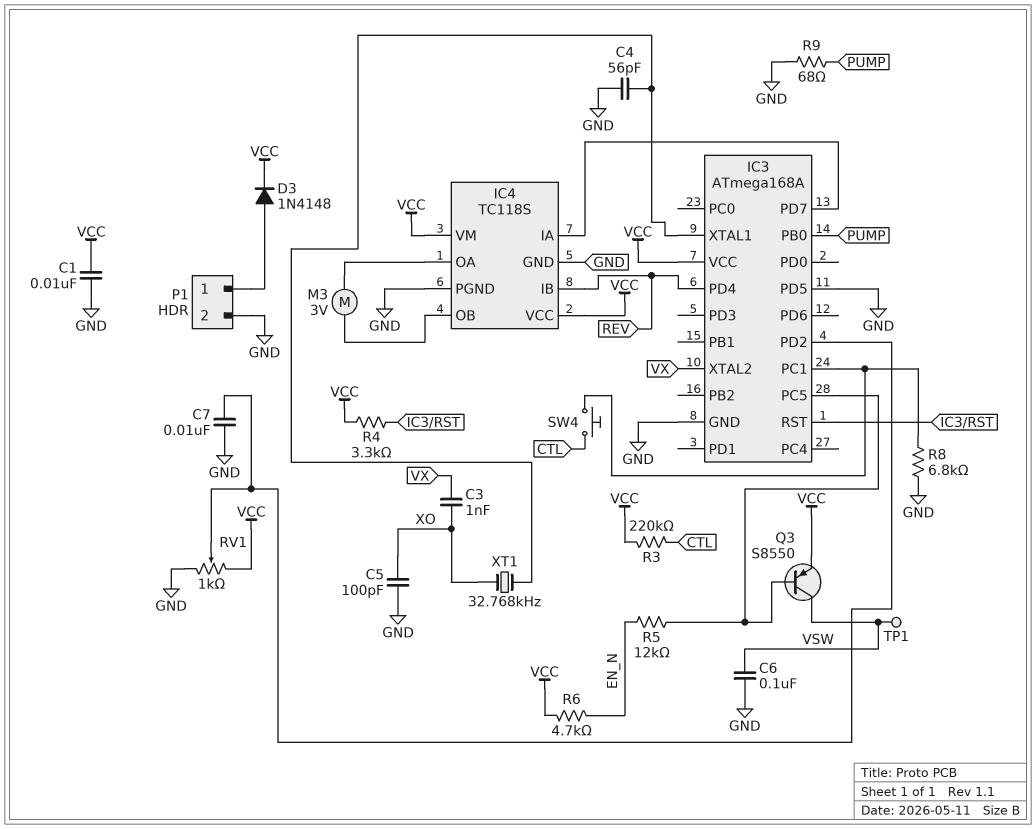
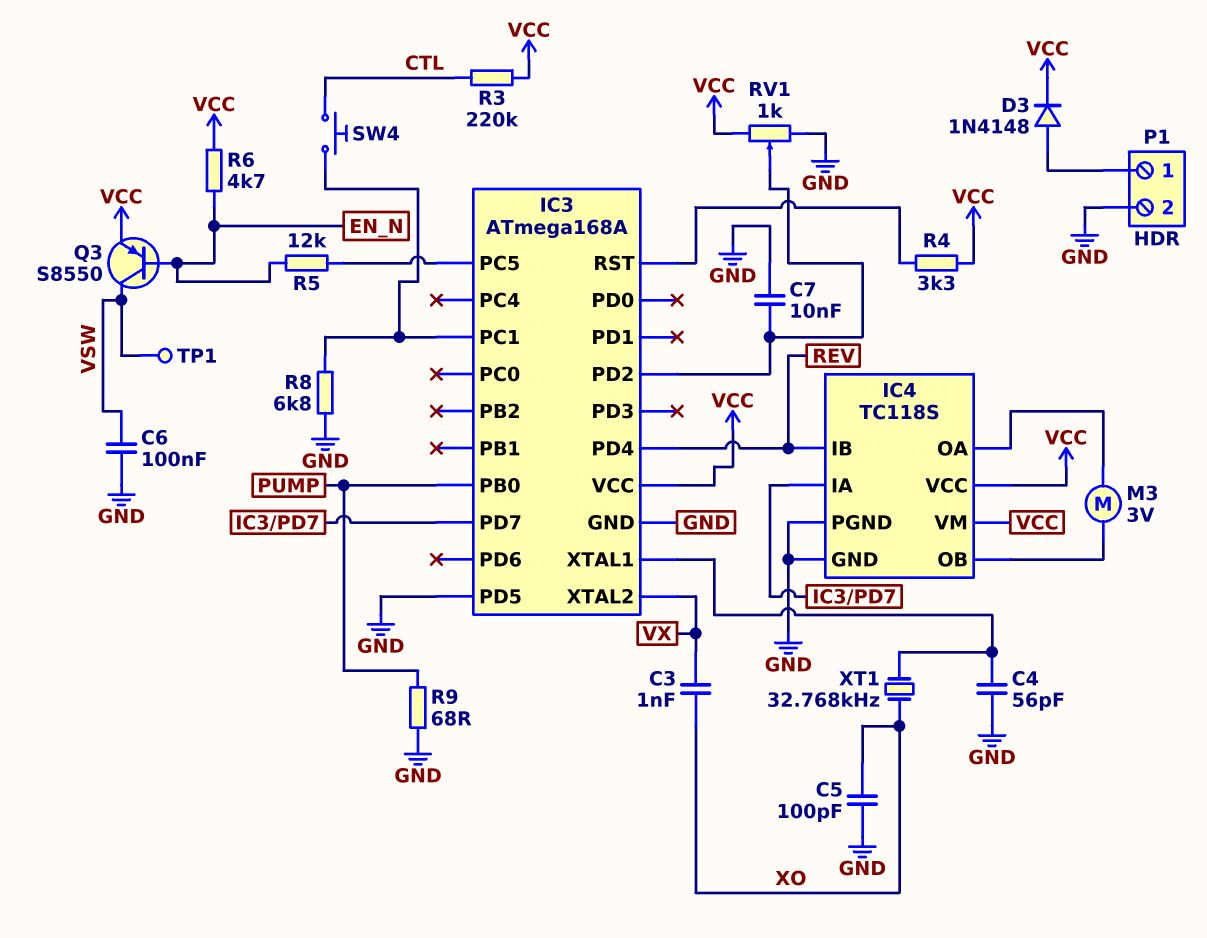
C1: 10nF (GND, VCC) -> none
Q3: PNP S8550 (B IC3/PC5, C VSW, E VCC) -> PNP S8550 (B EN_N, C VSW, E VCC)

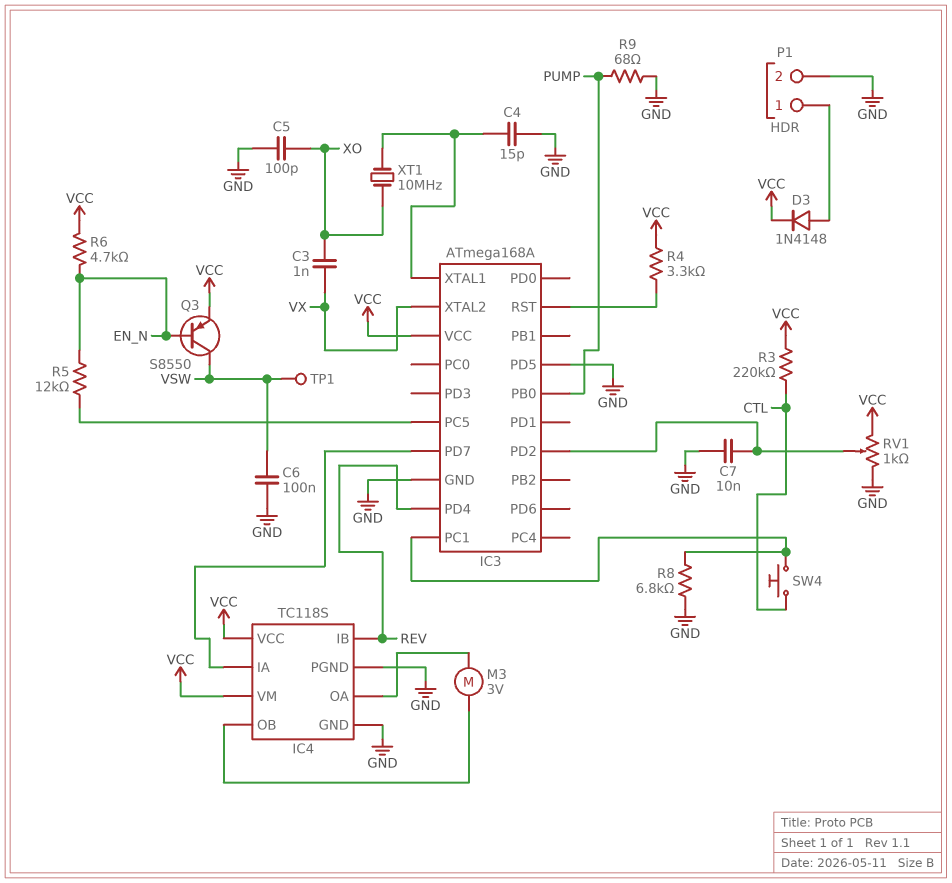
C4: 56pF (GND, IC3/XTAL1) -> 15pF (GND, IC3/XTAL1)
XT1: 32.768kHz (IC3/XTAL1, XO) -> 10MHz (IC3/XTAL1, XO)

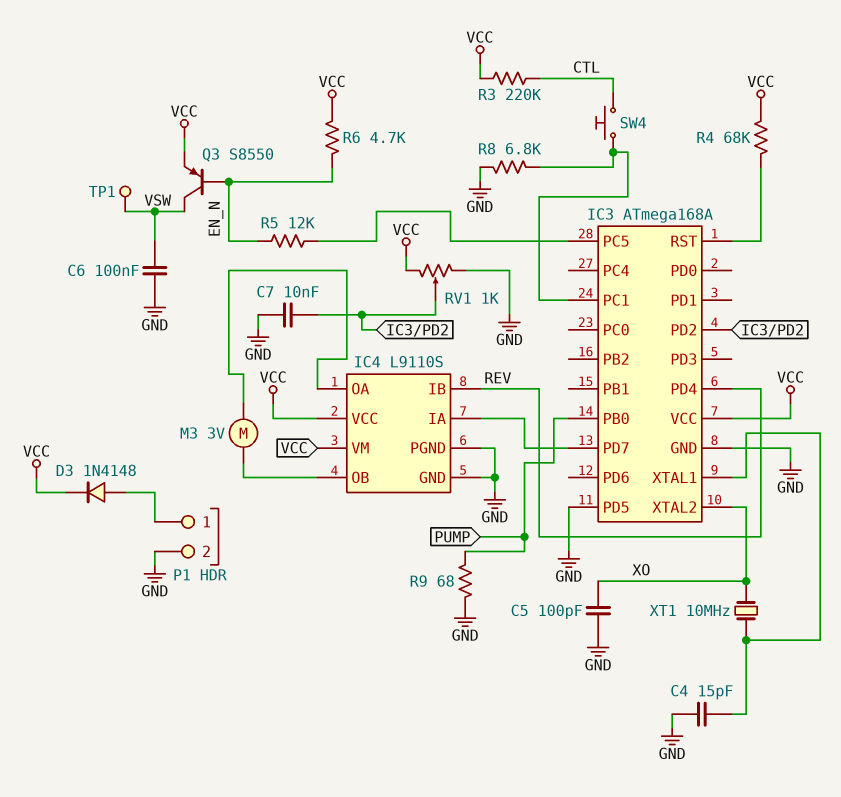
C3: 1nF (VX, XO) -> none
IC3 pin XTAL2: VX -> XO
IC4: TC118S -> L9110S
R4: 3.3k (IC3/RST, VCC) -> 68k (IC3/RST, VCC)

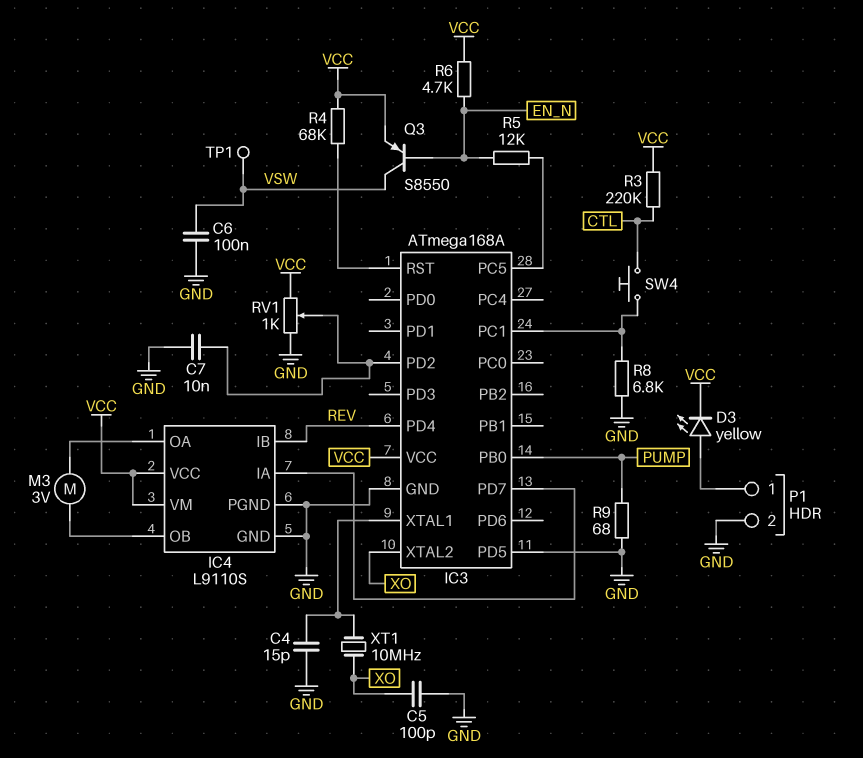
D3: diode 1N4148 (A P1/1, K VCC) -> LED yellow (A P1/1, K VCC)

